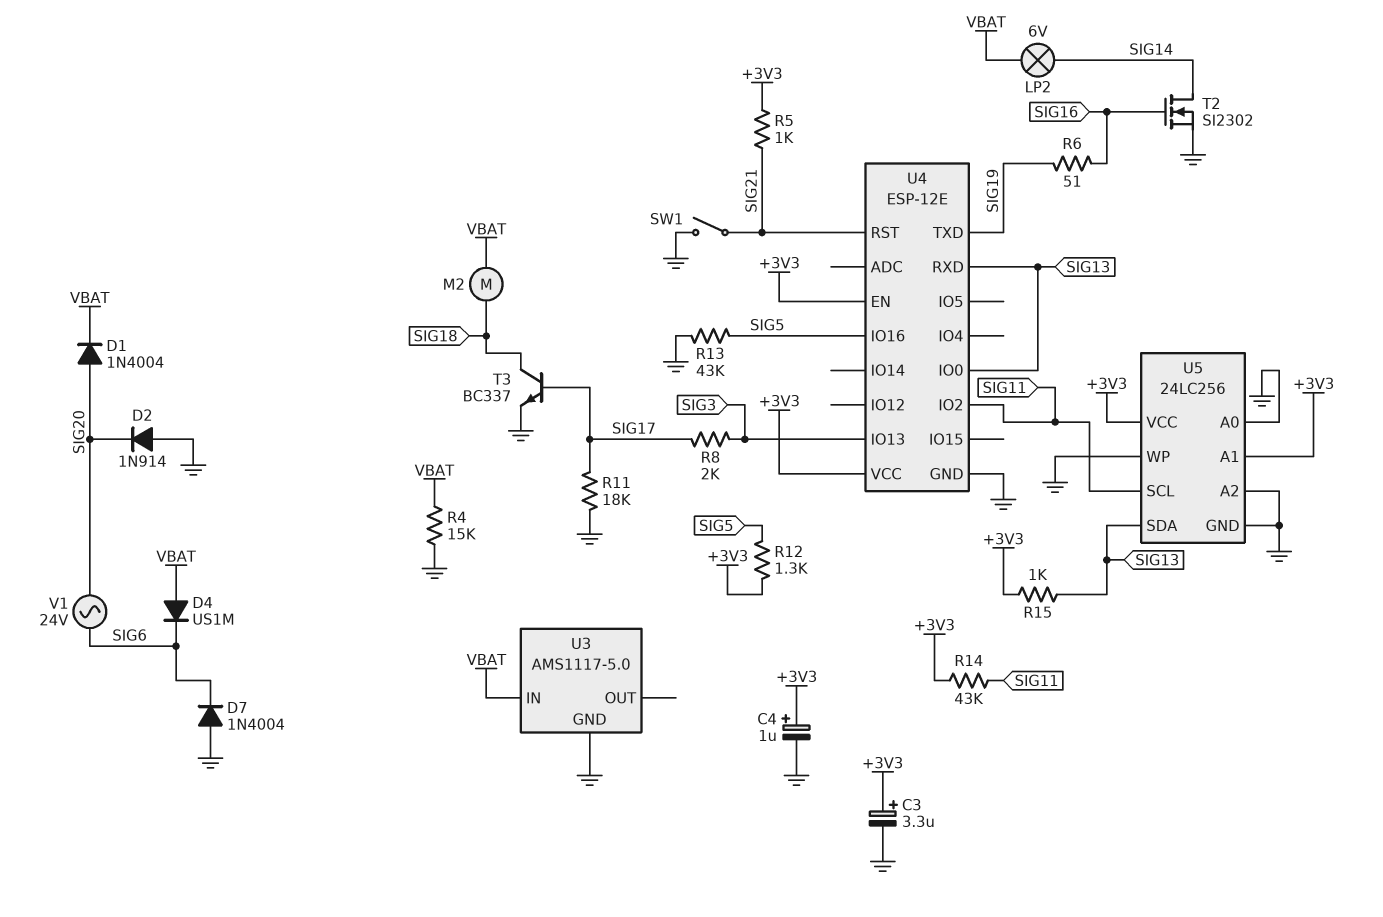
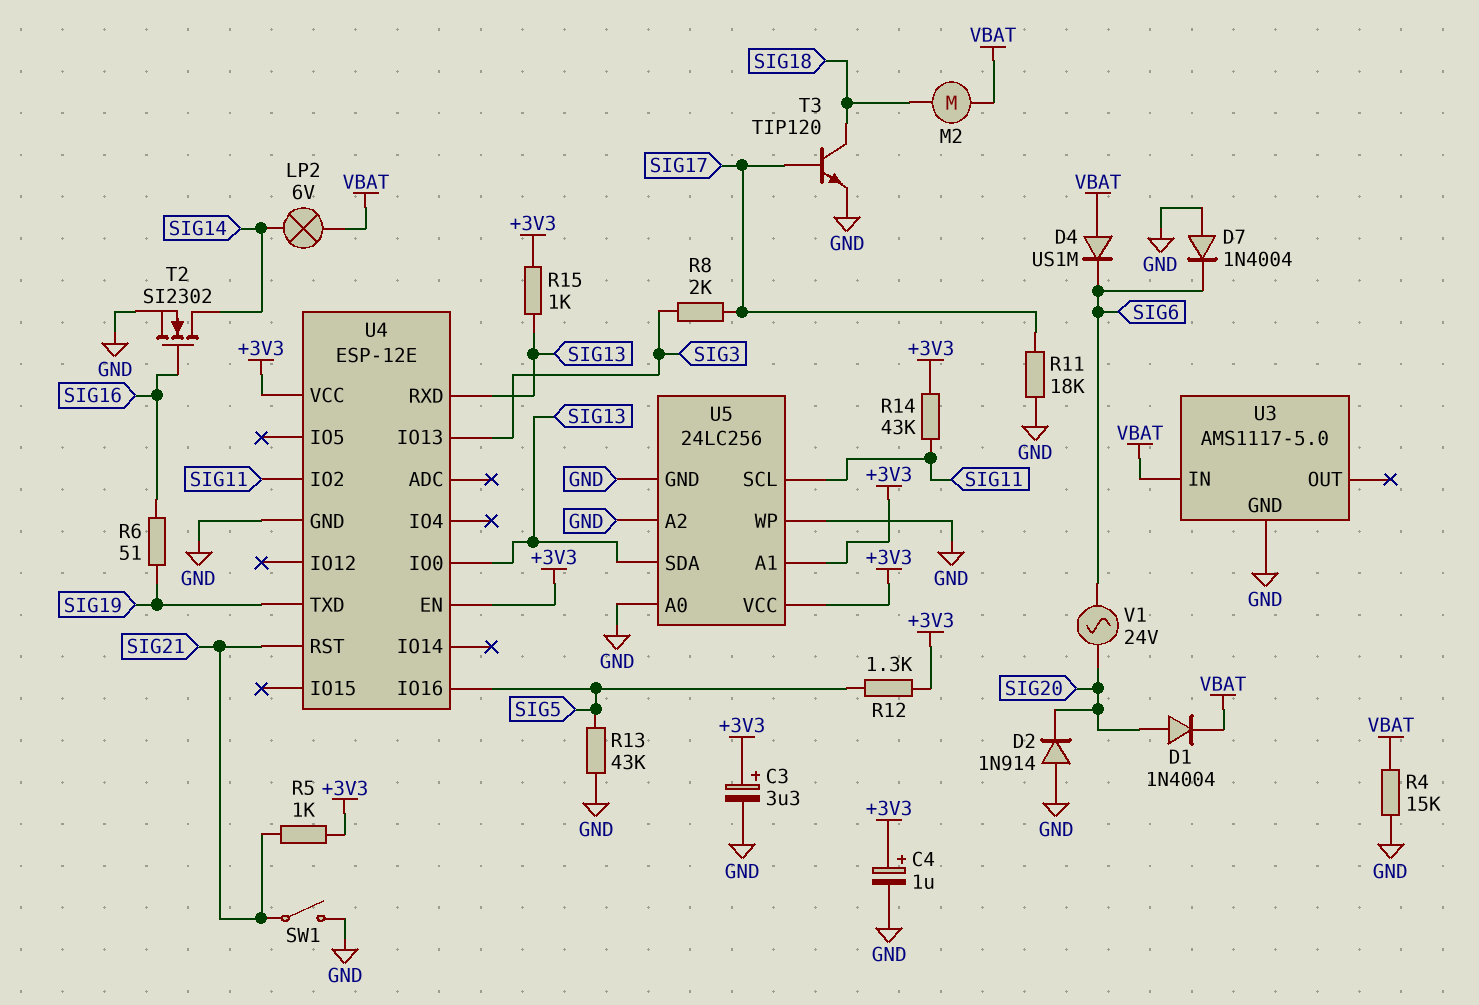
T3: NPN BC337 (B SIG17, C SIG18, E GND) -> NPN TIP120 (B SIG17, C SIG18, E GND)

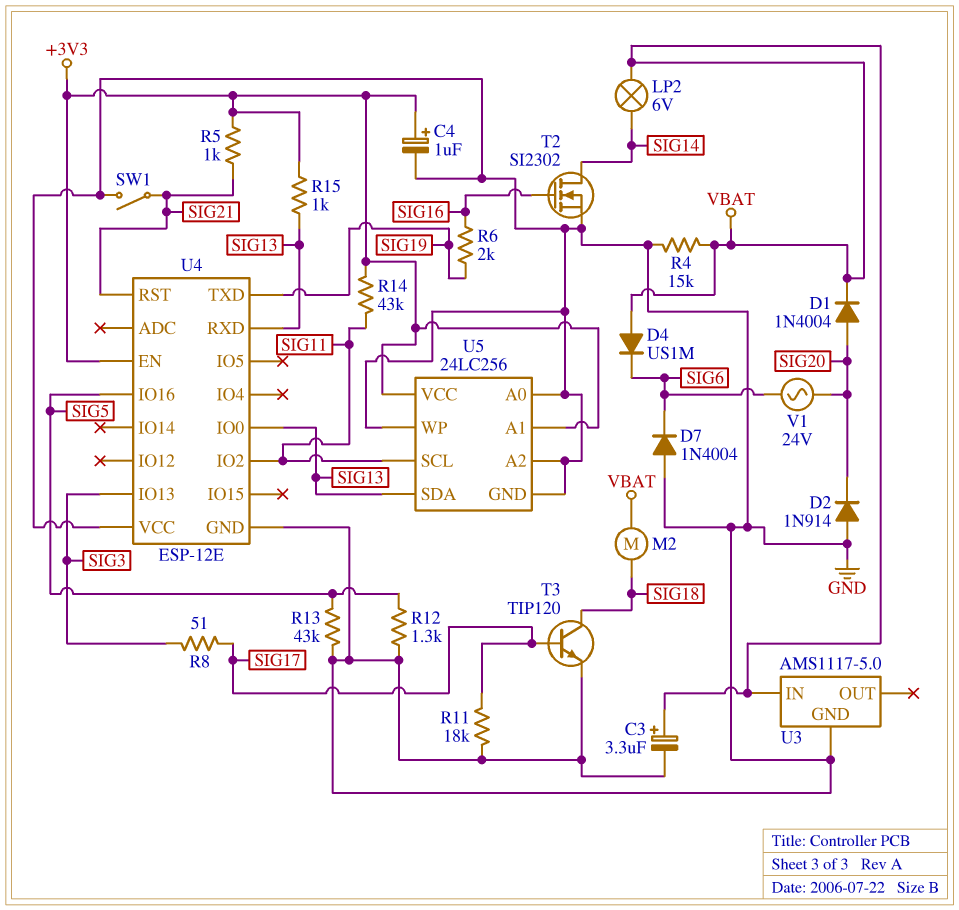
C3: 3.3uF (plus +3V3, minus GND) -> 3.3uF (plus VBAT, minus GND)
R6: 51 (SIG16, SIG19) -> 2k (SIG16, SIG19)
R8: 2k (SIG3, SIG17) -> 51 (SIG3, SIG17)
R12: 1.3k (+3V3, SIG5) -> 1.3k (GND, SIG5)
U4 pin VCC: +3V3 -> GND

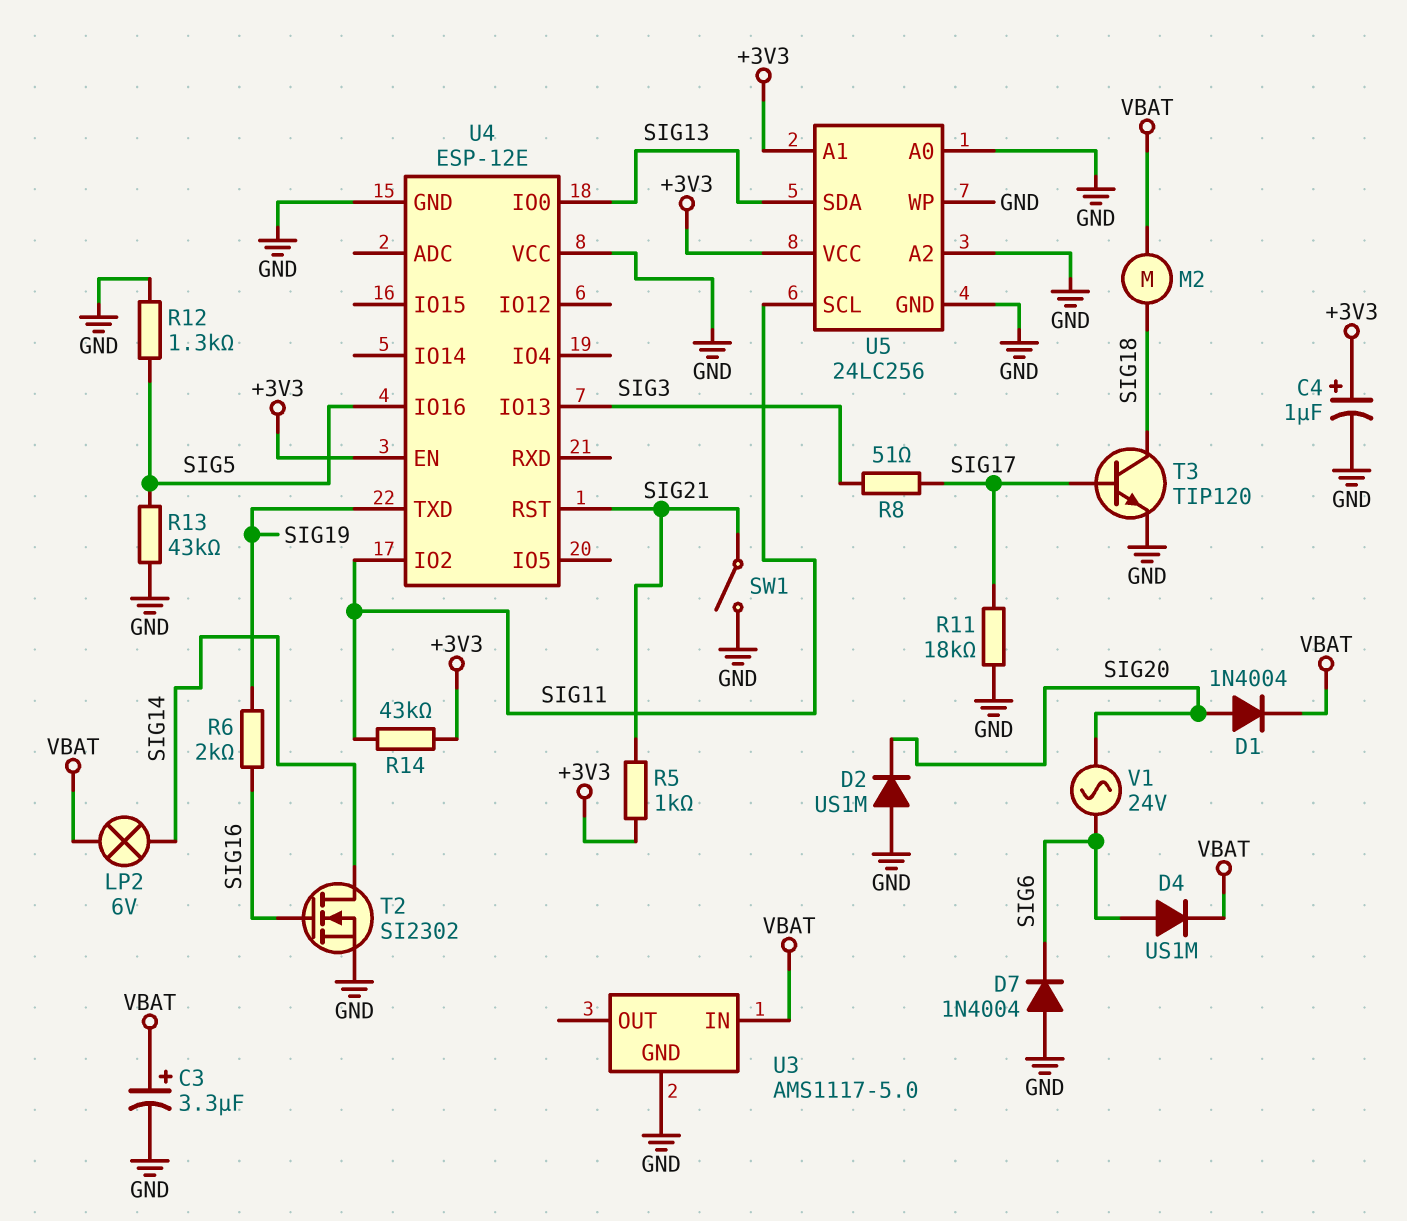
D2: diode 1N914 (A GND, K SIG20) -> diode US1M (A GND, K SIG20)
D4: diode US1M (A VBAT, K SIG6) -> diode US1M (A SIG6, K VBAT)
R4: 15k (GND, VBAT) -> none
R15: 1k (+3V3, SIG13) -> none
U4 pin RXD: SIG13 -> none

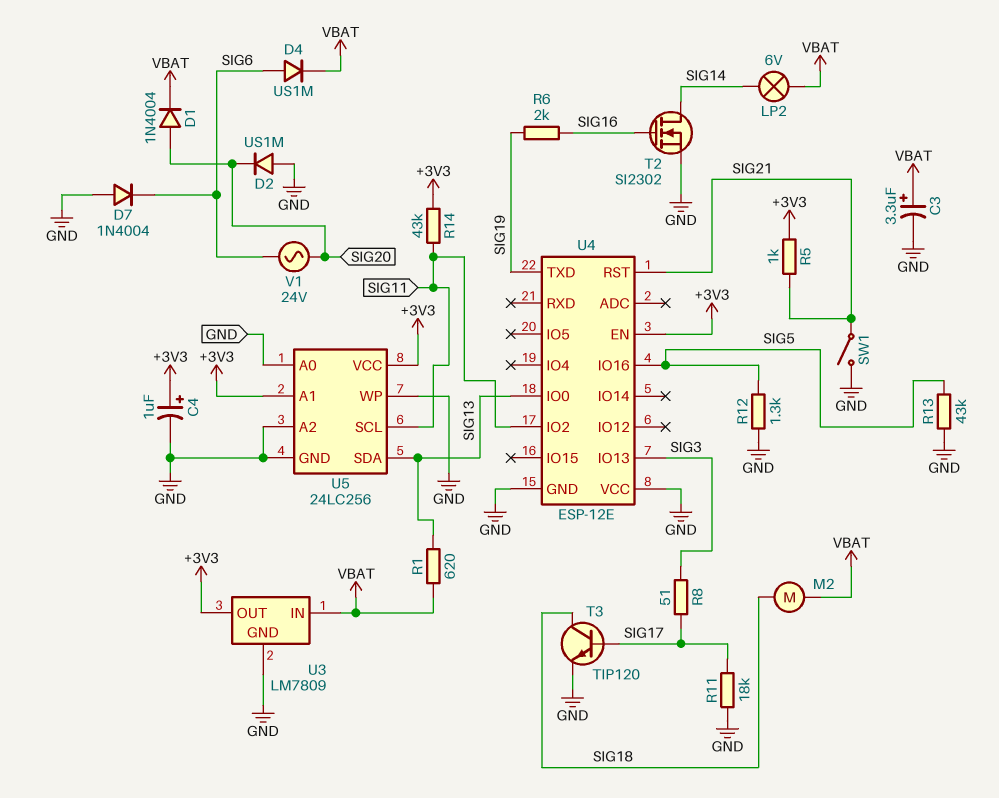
R1: none -> 620 (SIG13, VBAT)
U3: AMS1117-5.0 -> LM7809
U3 pin OUT: none -> +3V3

